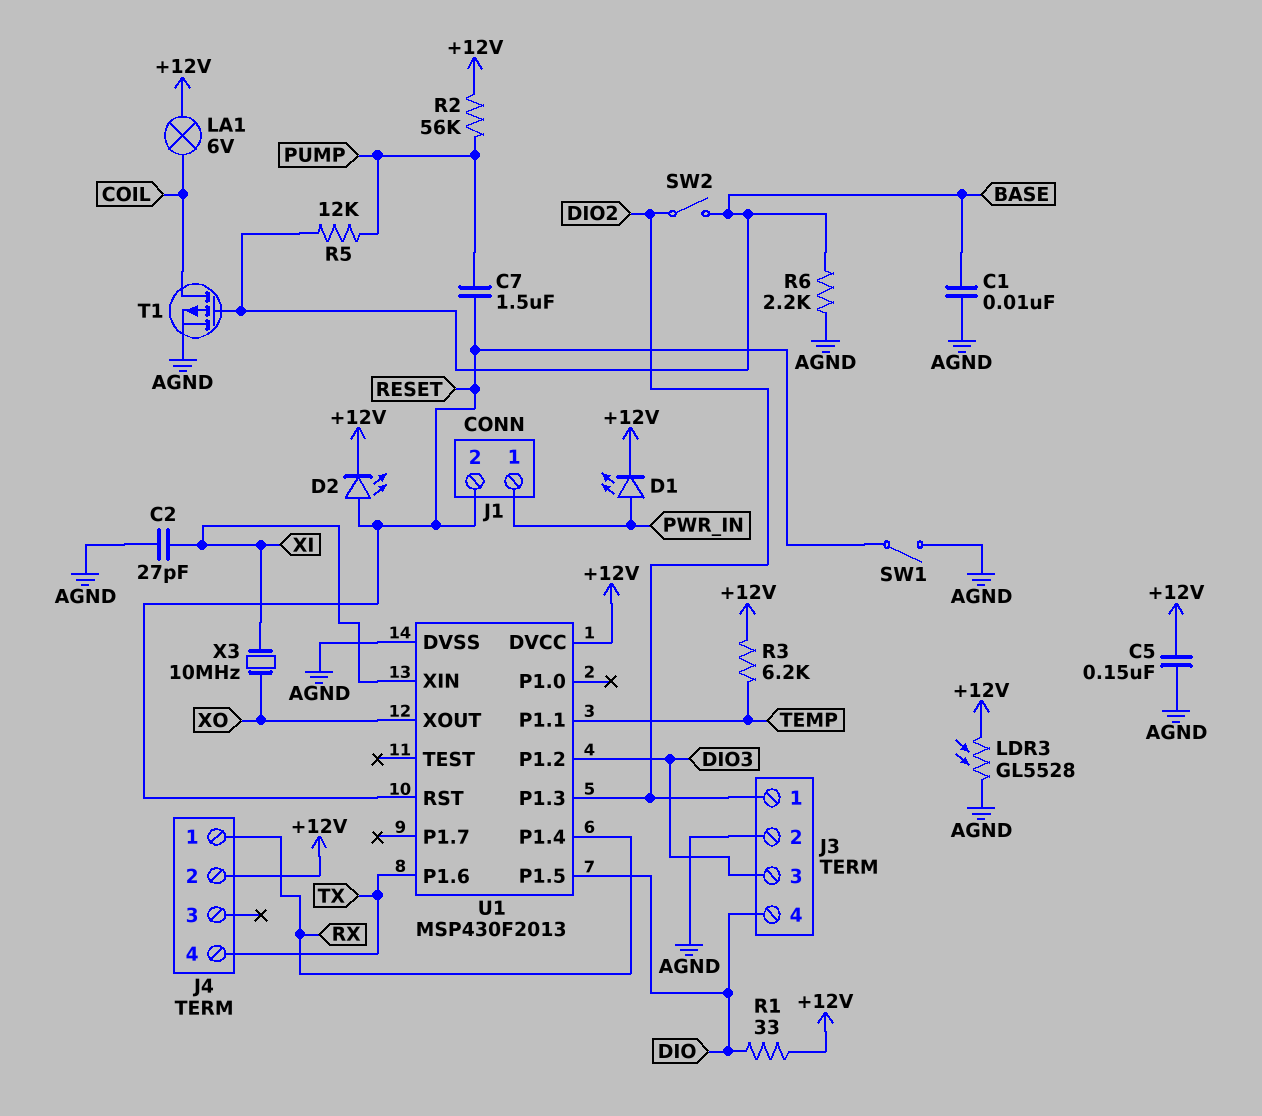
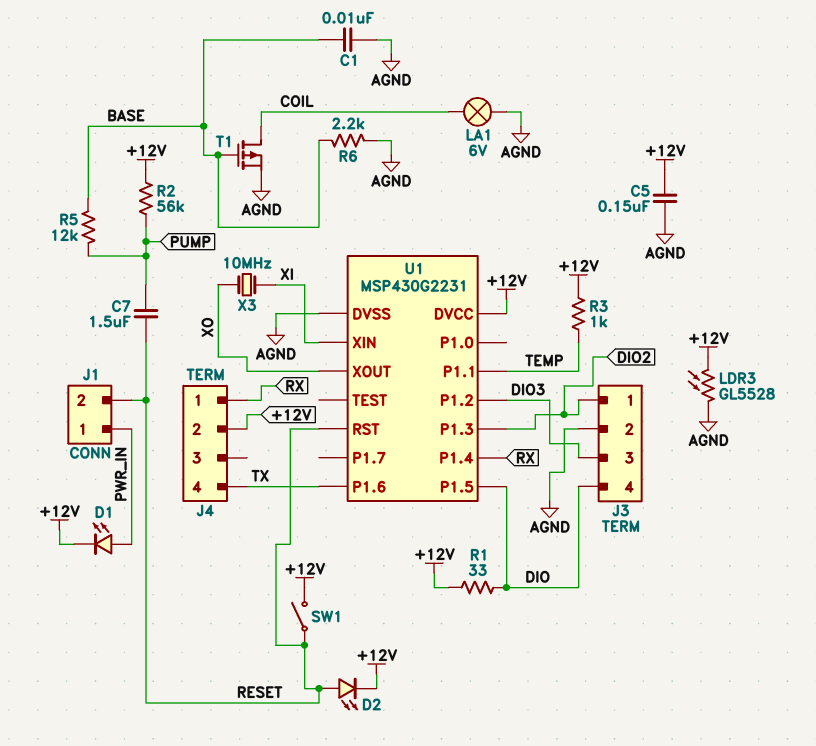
C2: 27pF (AGND, XI) -> none
LA1: lamp 6V (+12V, COIL) -> lamp 6V (AGND, COIL)
R3: 6.2k (+12V, TEMP) -> 1k (+12V, TEMP)
SW1: switch (AGND, RESET) -> switch (+12V, RESET)
SW2: switch (BASE, DIO2) -> none
U1: MSP430F2013 -> MSP430G2231

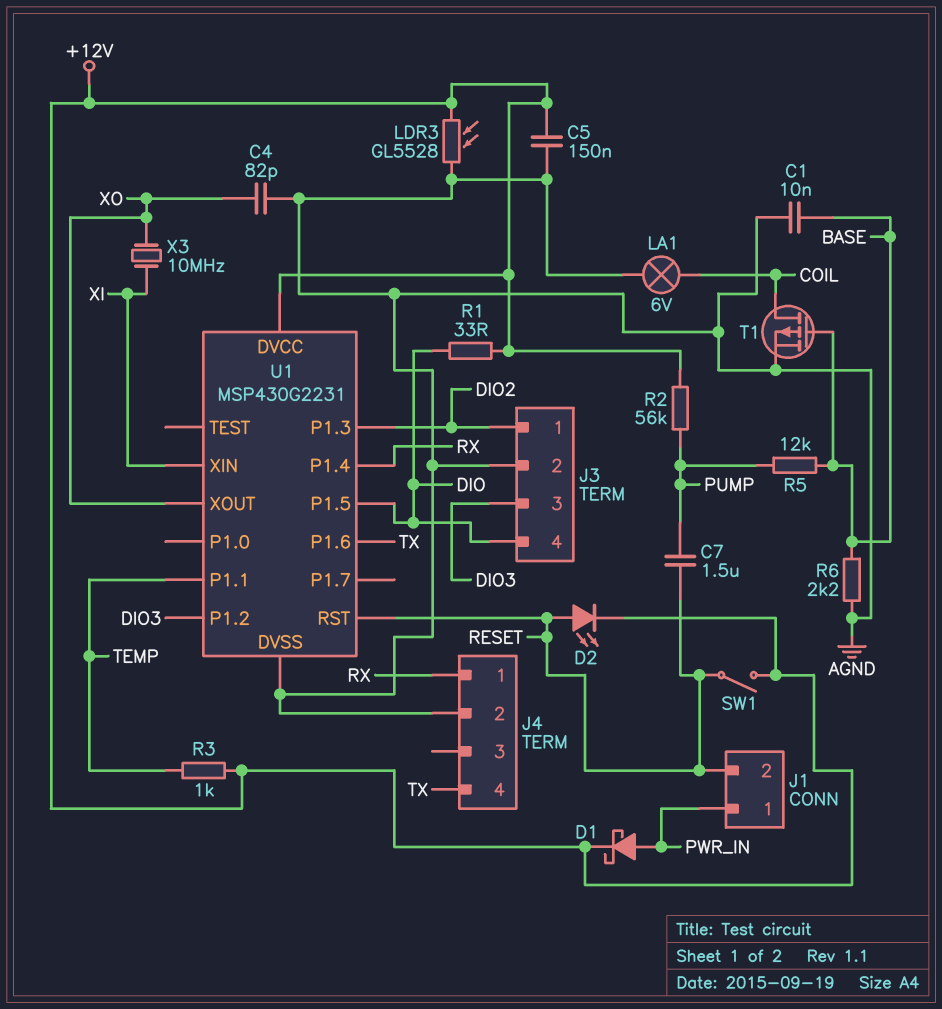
C4: none -> 82pF (AGND, XO)
D1: LED (A PWR_IN, K +12V) -> schottky (A PWR_IN, K +12V)
J4 pin 2: +12V -> AGND

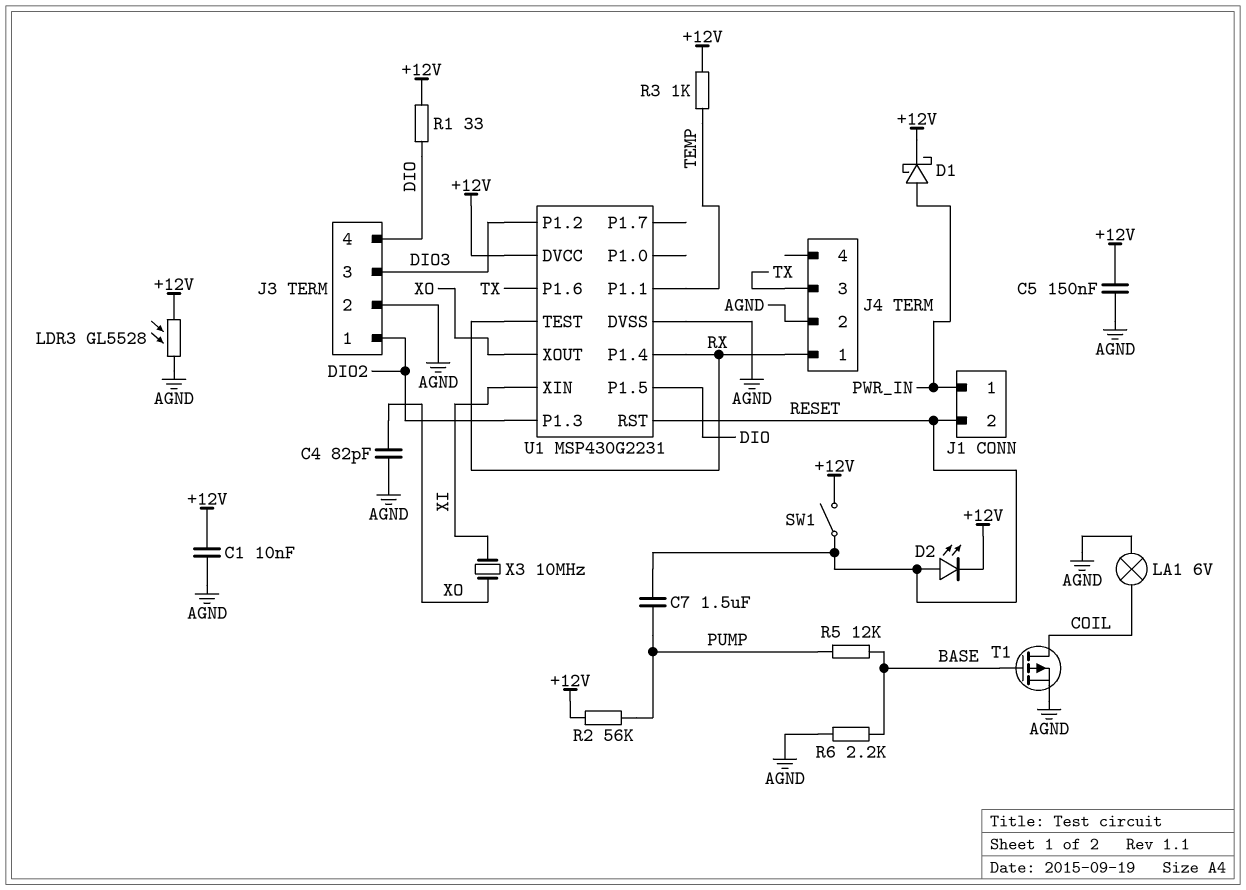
C1: 10nF (AGND, BASE) -> 10nF (+12V, AGND)
J4 pin 3: none -> TX
J4 pin 4: TX -> none
U1 pin TEST: none -> RX

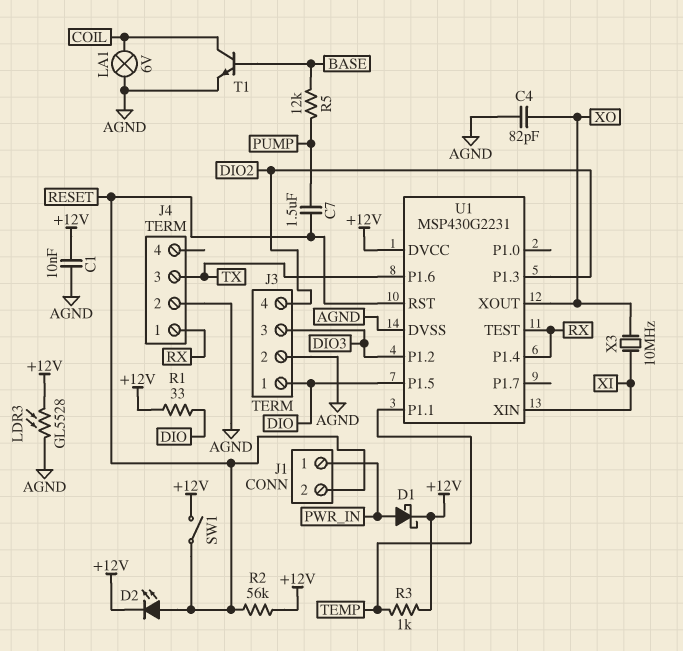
C5: 150nF (+12V, AGND) -> none
J3 pin 1: DIO2 -> DIO
J3 pin 4: DIO -> DIO2
R2: 56k (+12V, PUMP) -> 56k (+12V, RESET)
R6: 2.2k (AGND, BASE) -> none
T1: PMOS (G BASE, D COIL, S AGND) -> NPN (B BASE, C COIL, E AGND)

